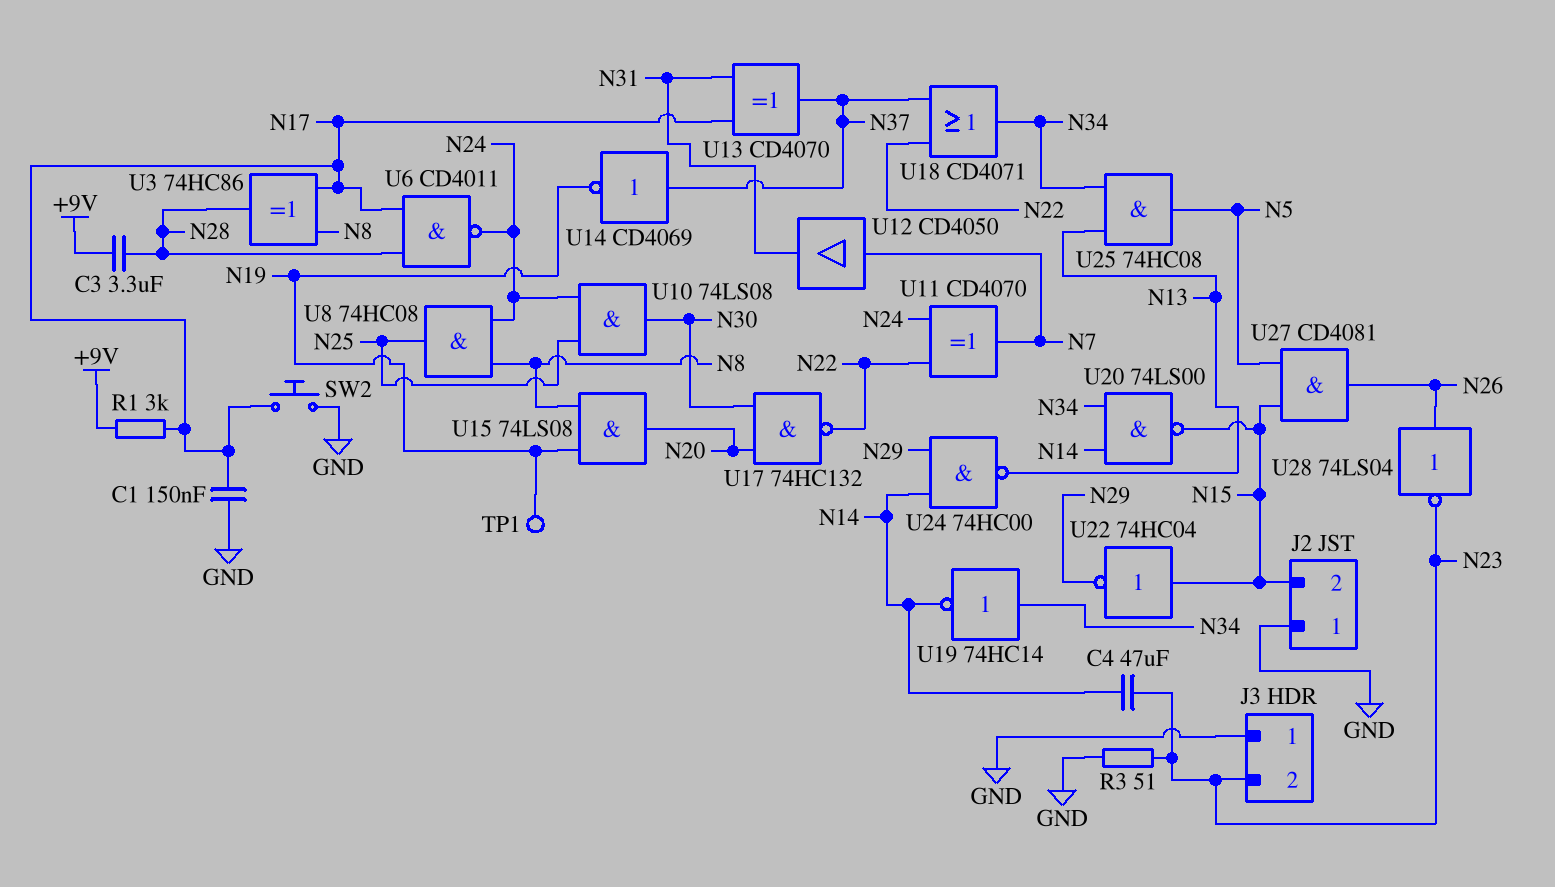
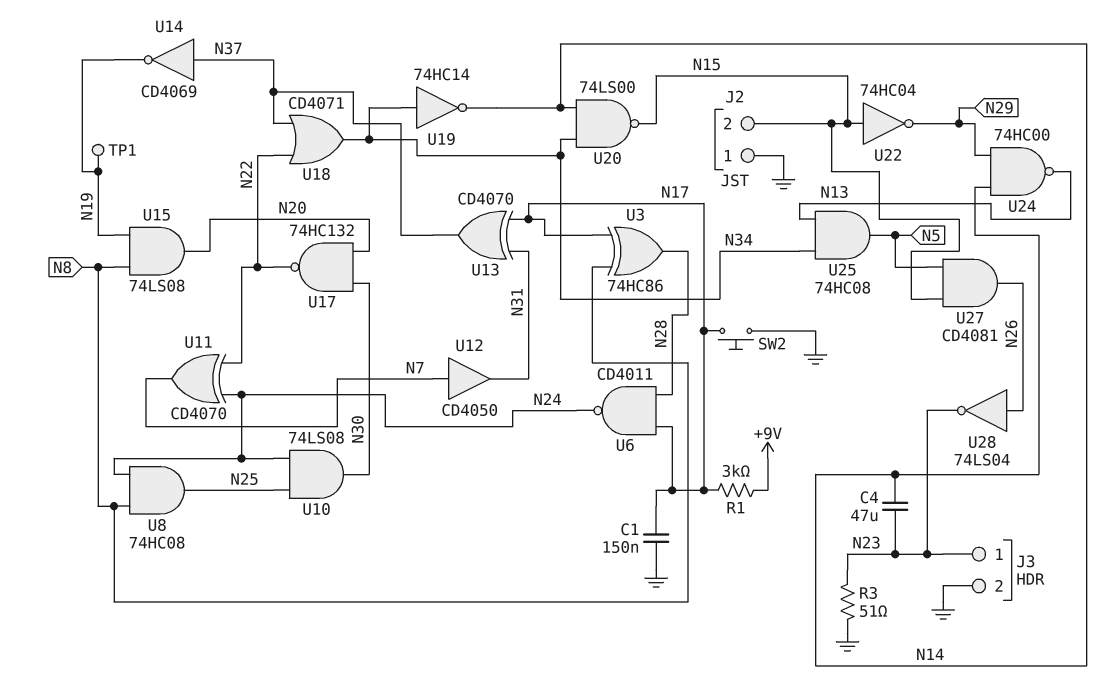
C3: 3.3uF (+9V, N28) -> none
J3 pin 1: GND -> N23
J3 pin 2: N23 -> GND

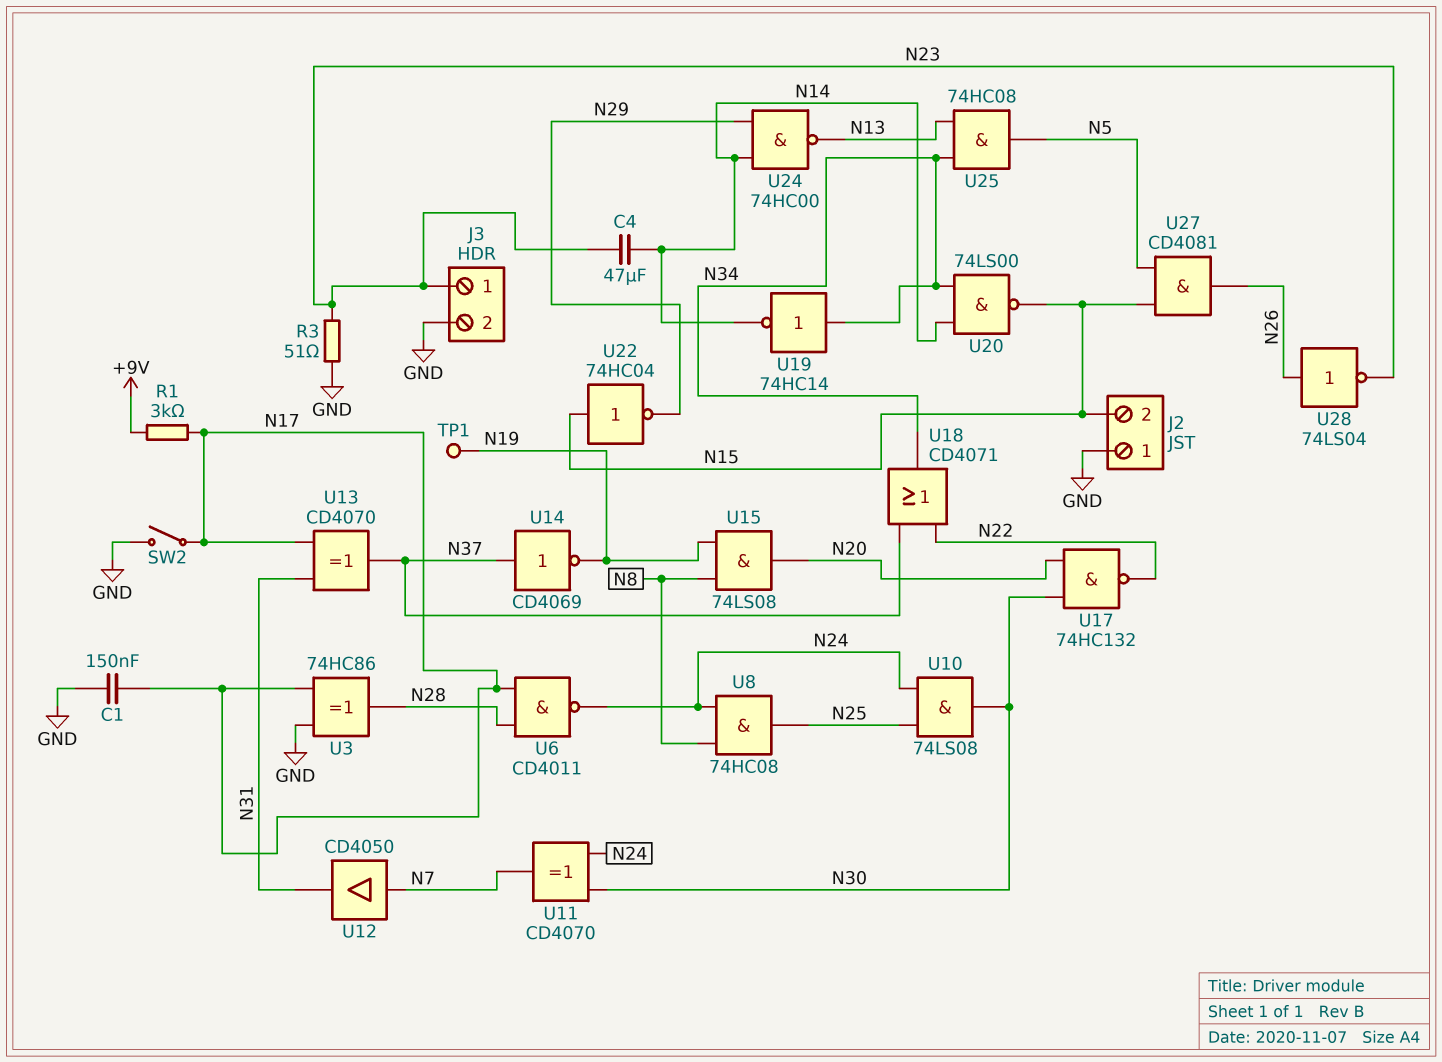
SW2: button (GND, N17) -> switch (GND, N17)
U3: XOR 74HC86 (in N8, in N17, out N28) -> XOR 74HC86 (in GND, in N17, out N28)
U11: XOR CD4070 (in N22, in N24, out N7) -> XOR CD4070 (in N24, in N30, out N7)

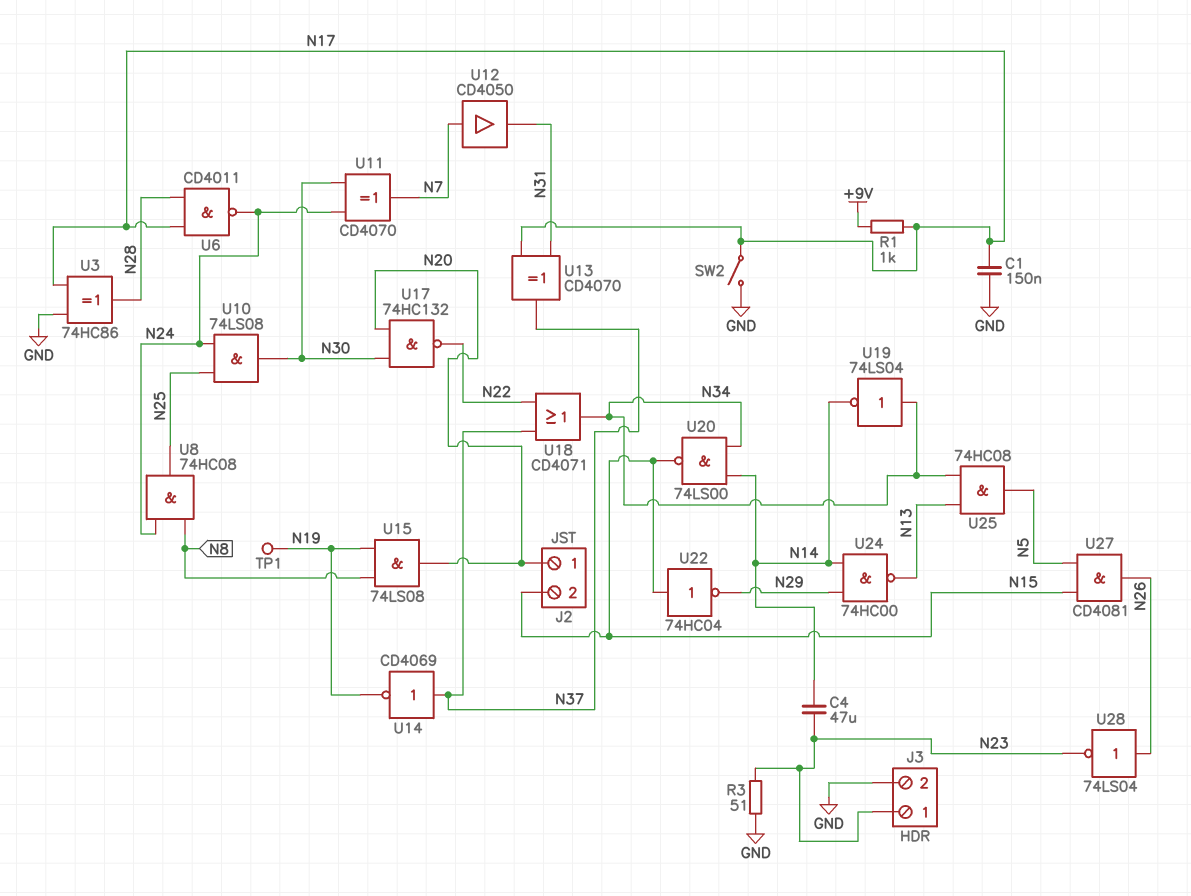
J2 pin 1: GND -> N20
R1: 3k (+9V, N17) -> 1k (+9V, N17)
U19: NOT 74HC14 (in N34, out N14) -> NOT 74LS04 (in N34, out N14)

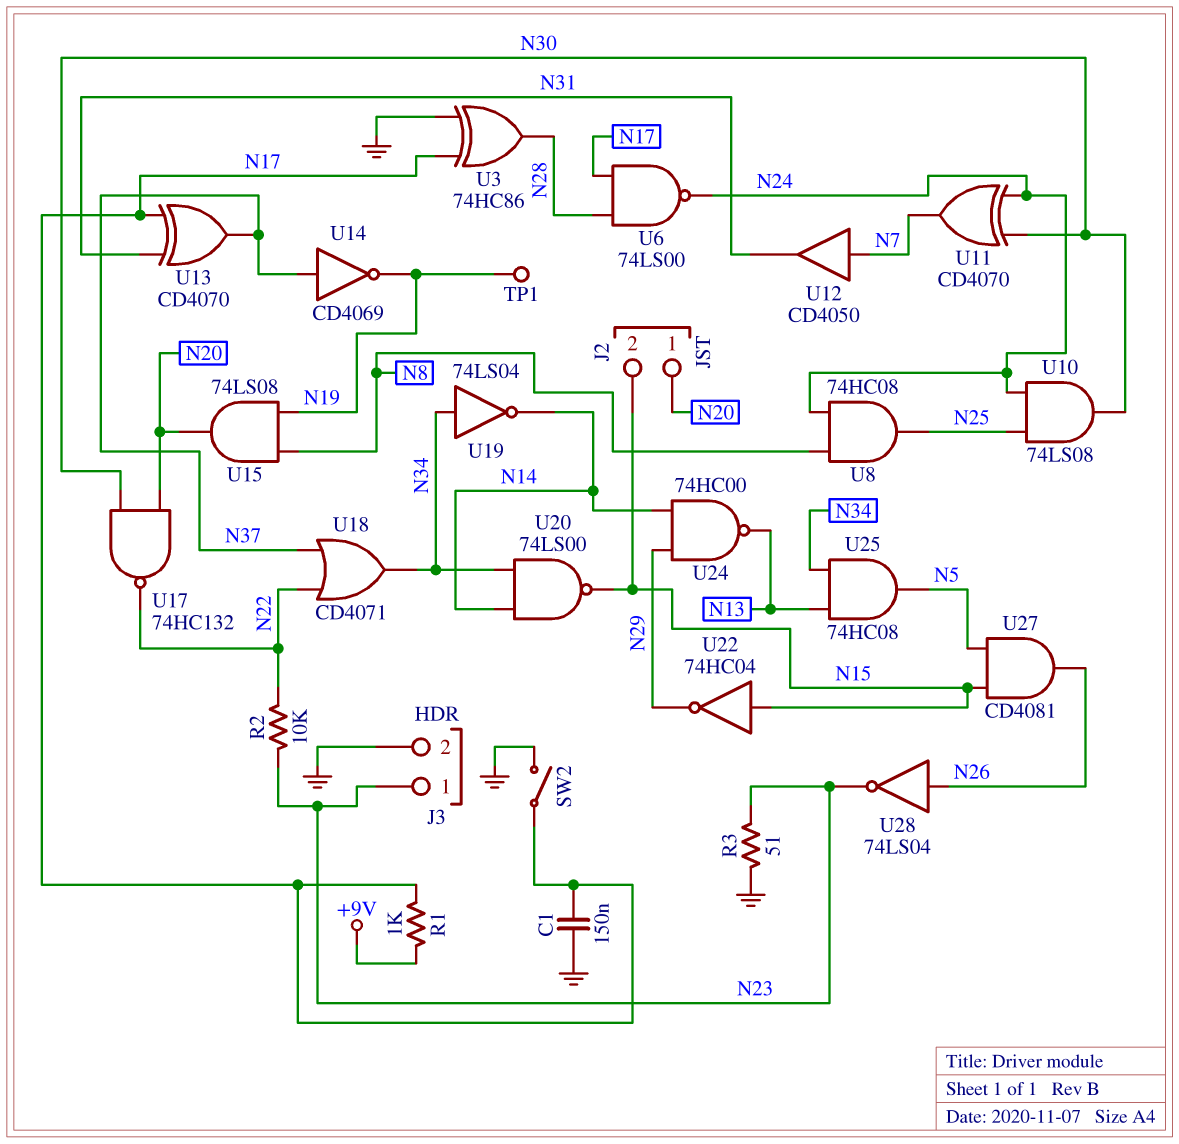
C4: 47uF (N14, N23) -> none
R2: none -> 10k (N22, N23)
U6: NAND CD4011 (in N17, in N28, out N24) -> NAND 74LS00 (in N17, in N28, out N24)

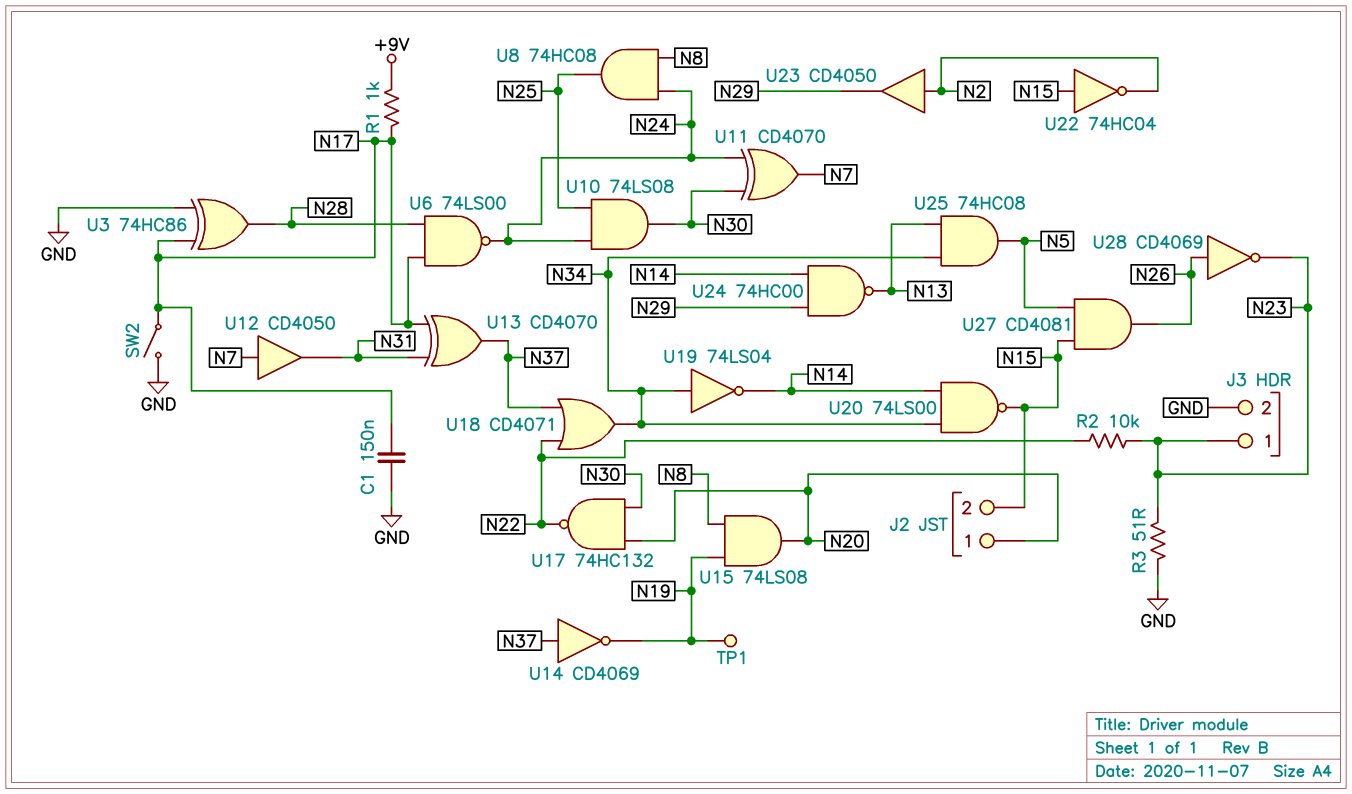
U22: NOT 74HC04 (in N15, out N29) -> NOT 74HC04 (in N15, out N2)
U23: none -> buffer CD4050 (in N2, out N29)
U28: NOT 74LS04 (in N26, out N23) -> NOT CD4069 (in N26, out N23)

